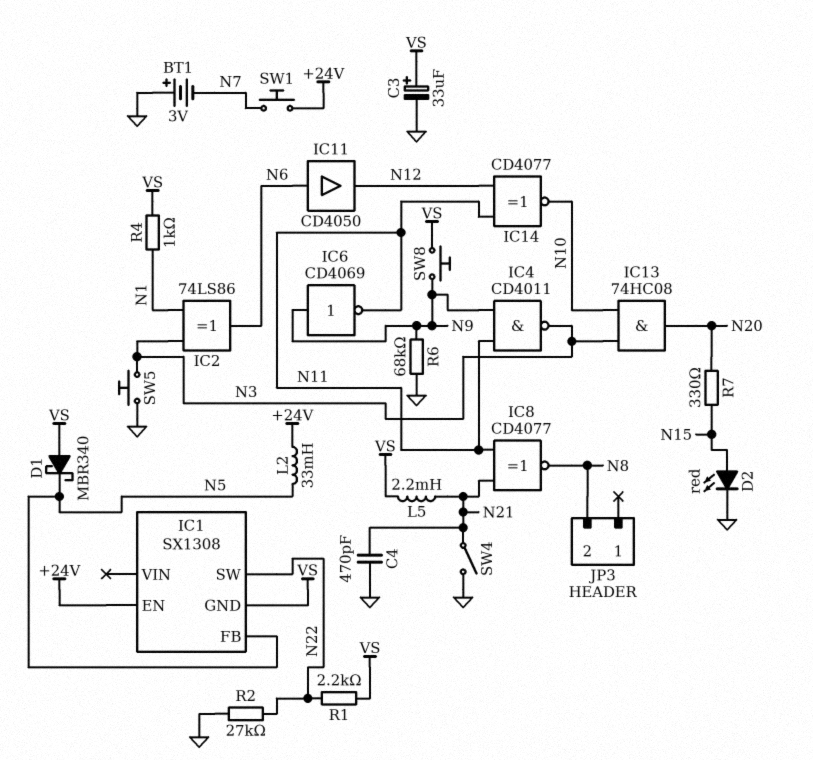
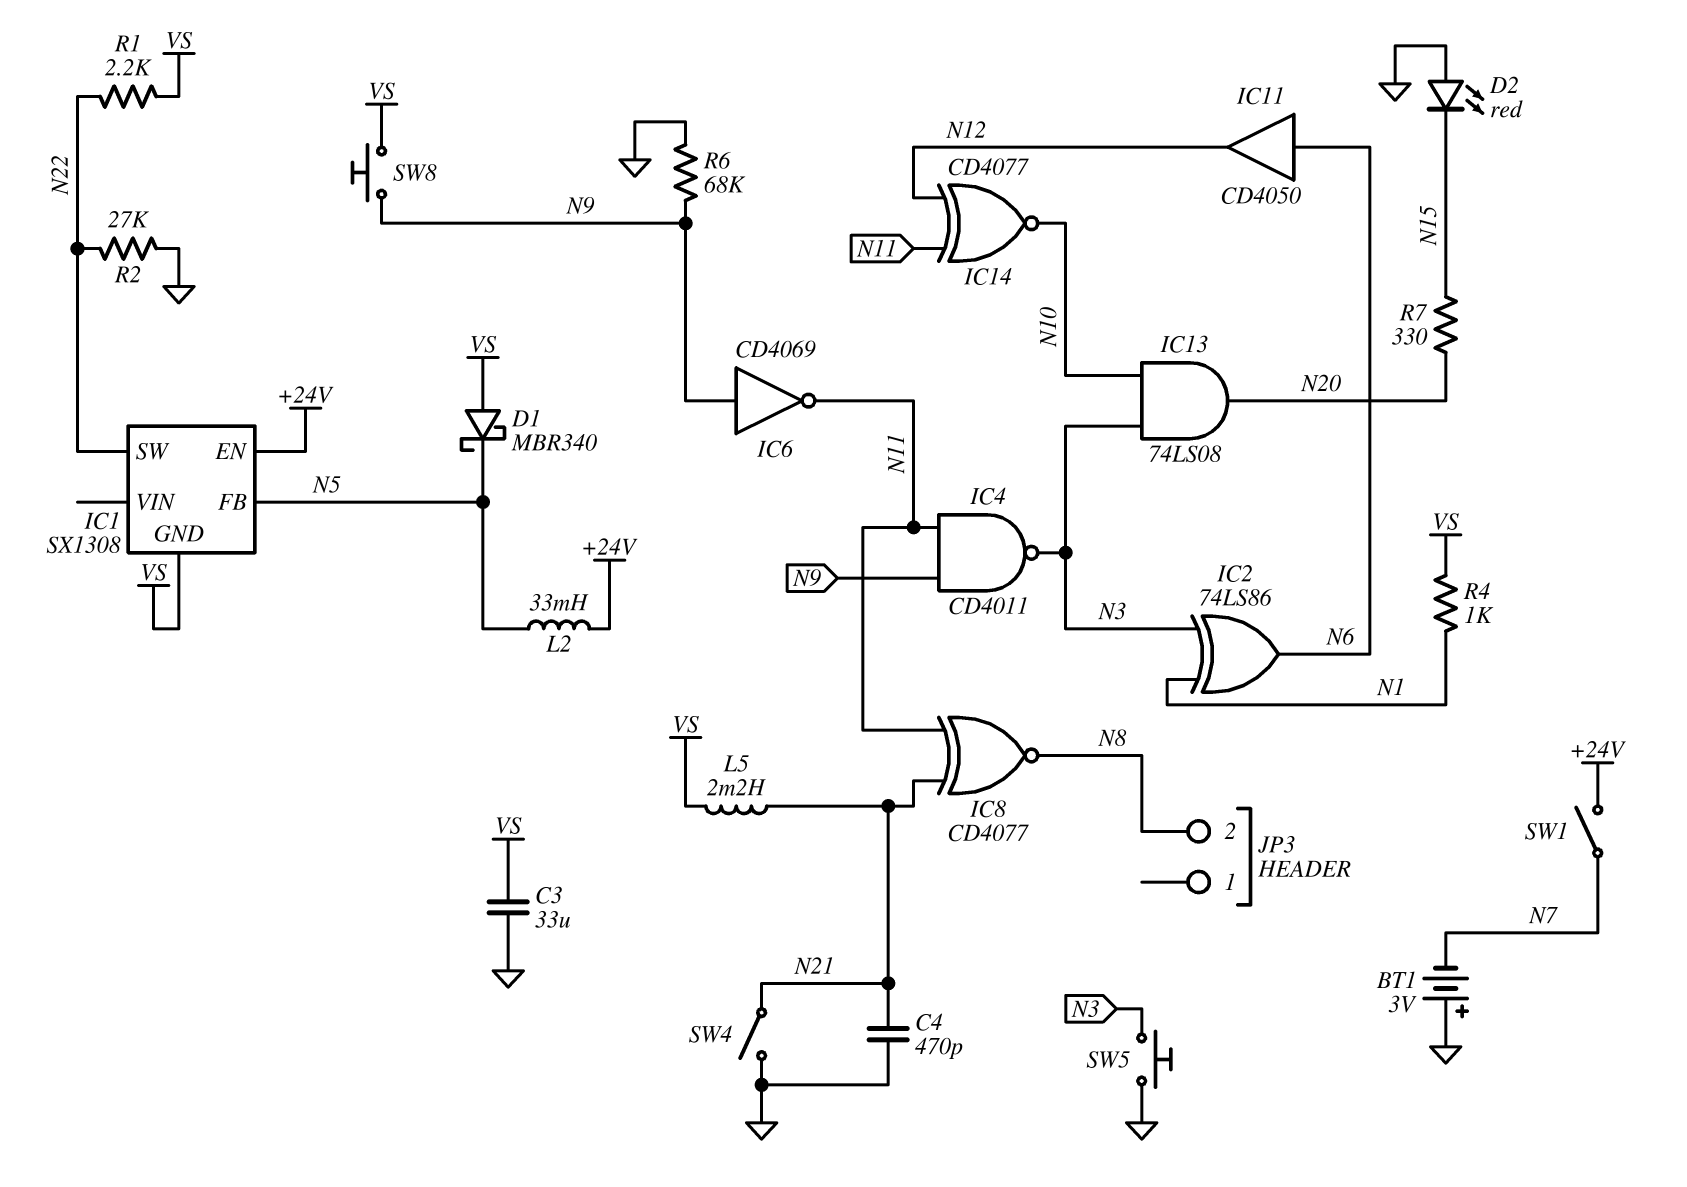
C3: 33uF (plus VS, minus GND) -> 33uF (GND, VS)
D2: LED red (A N15, K GND) -> LED red (A GND, K N15)
IC13: AND 74HC08 (in N3, in N10, out N20) -> AND 74LS08 (in N3, in N10, out N20)
SW1: button (+24V, N7) -> switch (+24V, N7)

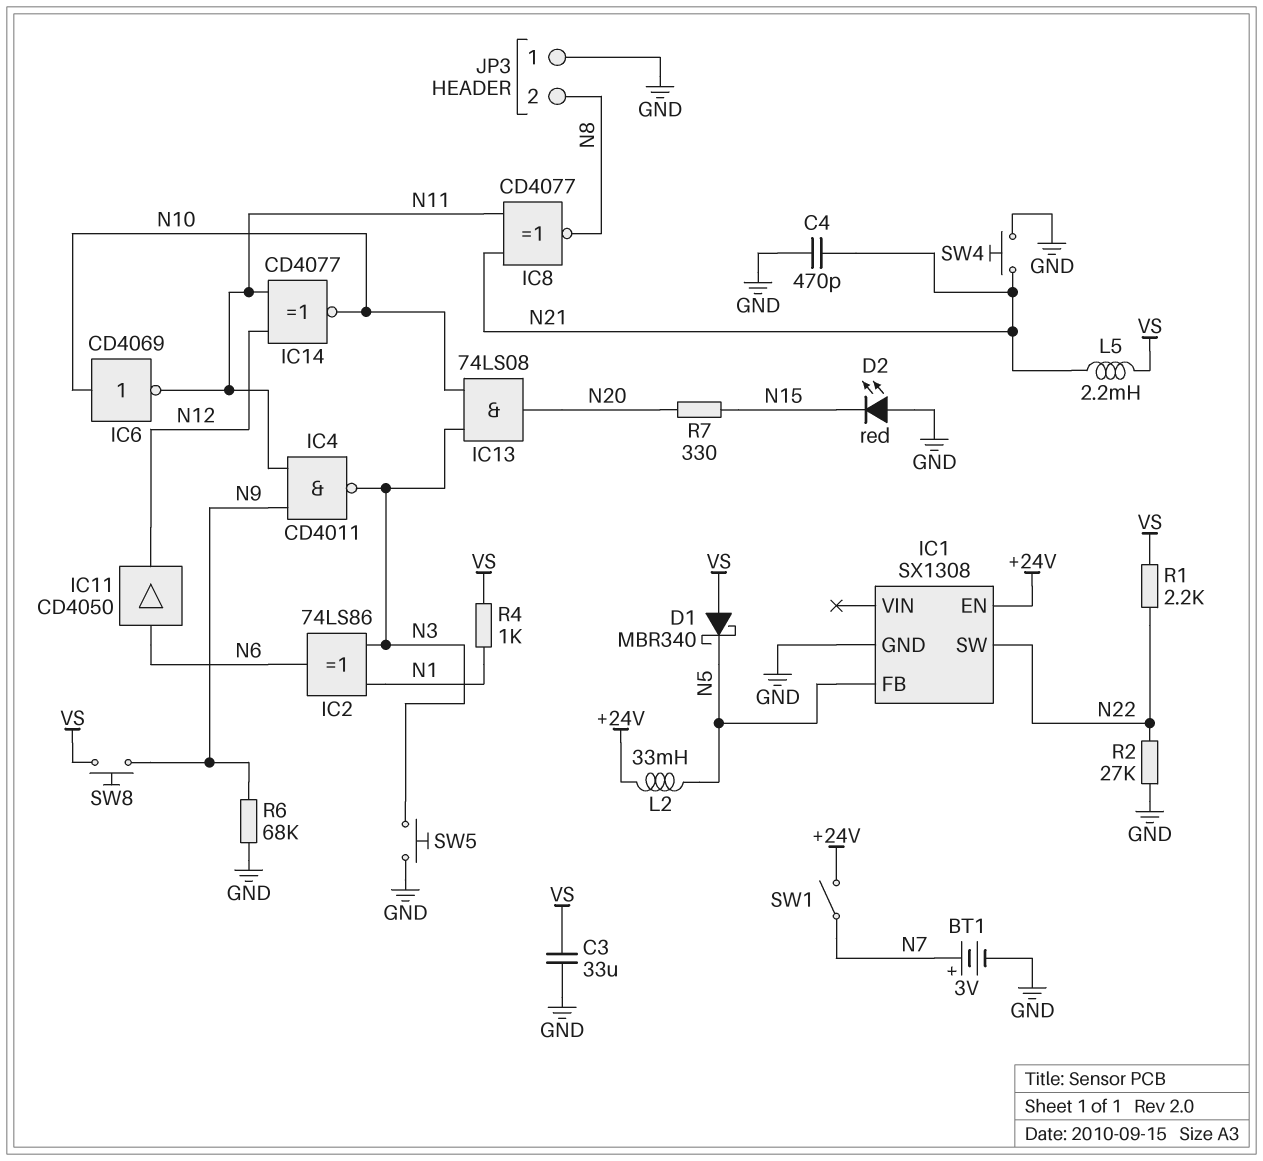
BT1: 3V (plus GND, minus N7) -> 3V (plus N7, minus GND)
IC1 pin GND: VS -> GND
IC6: NOT CD4069 (in N9, out N11) -> NOT CD4069 (in N10, out N11)
JP3 pin 1: none -> GND
SW4: switch (GND, N21) -> button (GND, N21)

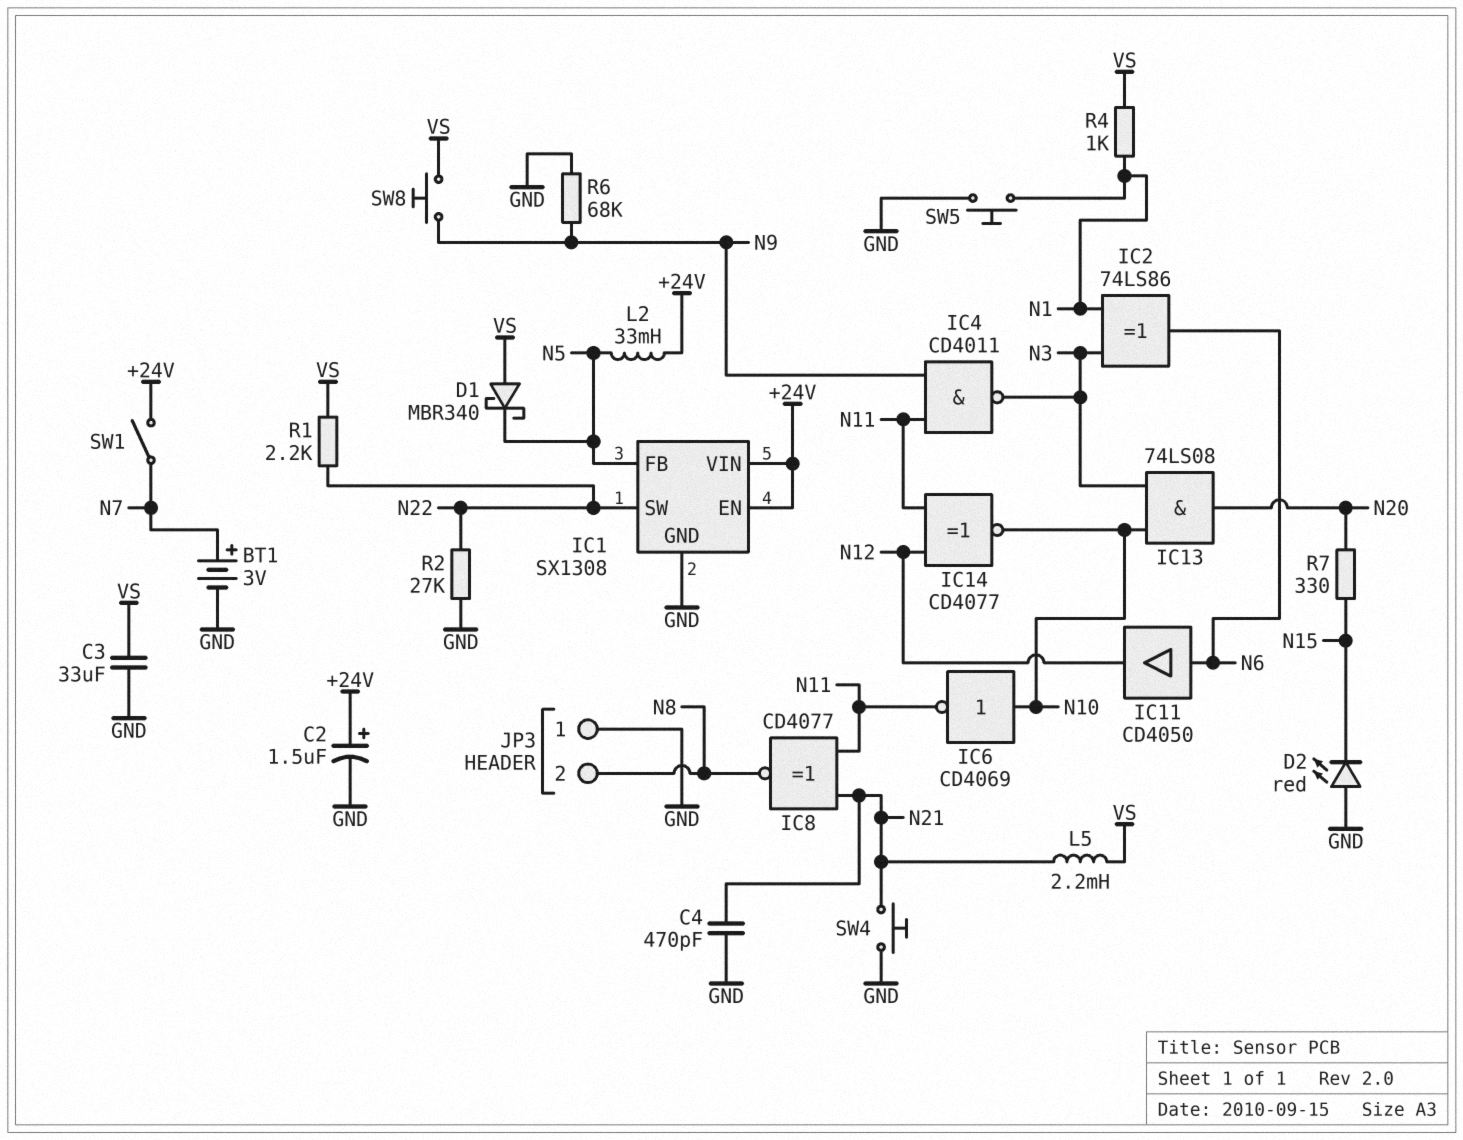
C2: none -> 1.5uF (plus +24V, minus GND)
IC1 pin VIN: none -> +24V
SW5: button (GND, N3) -> button (GND, N1)

